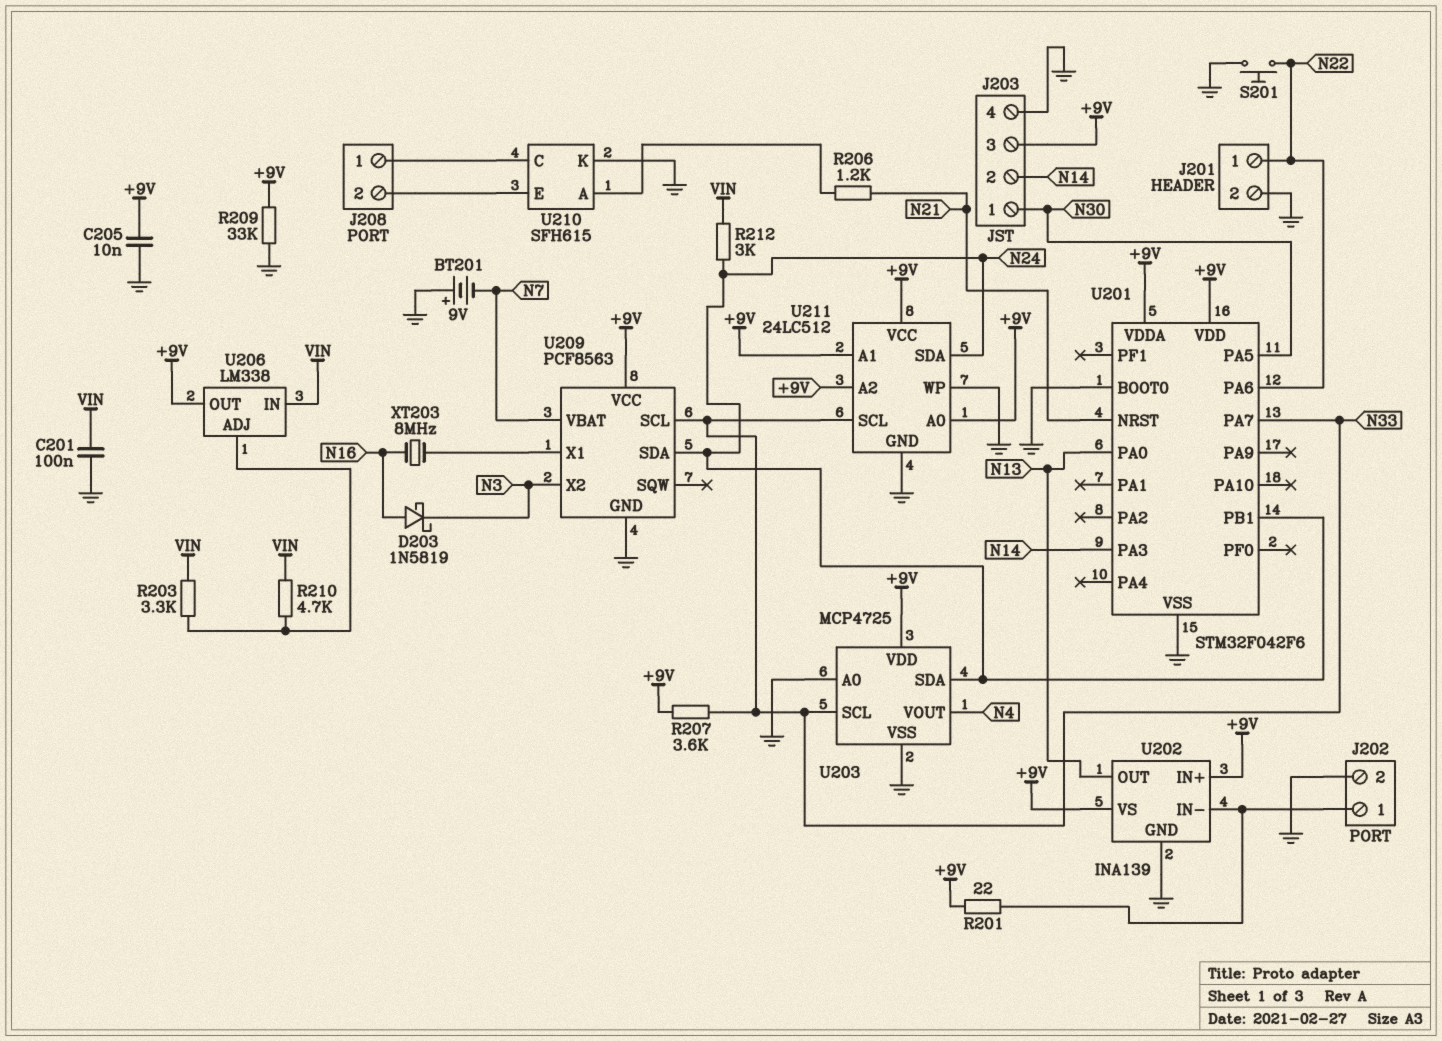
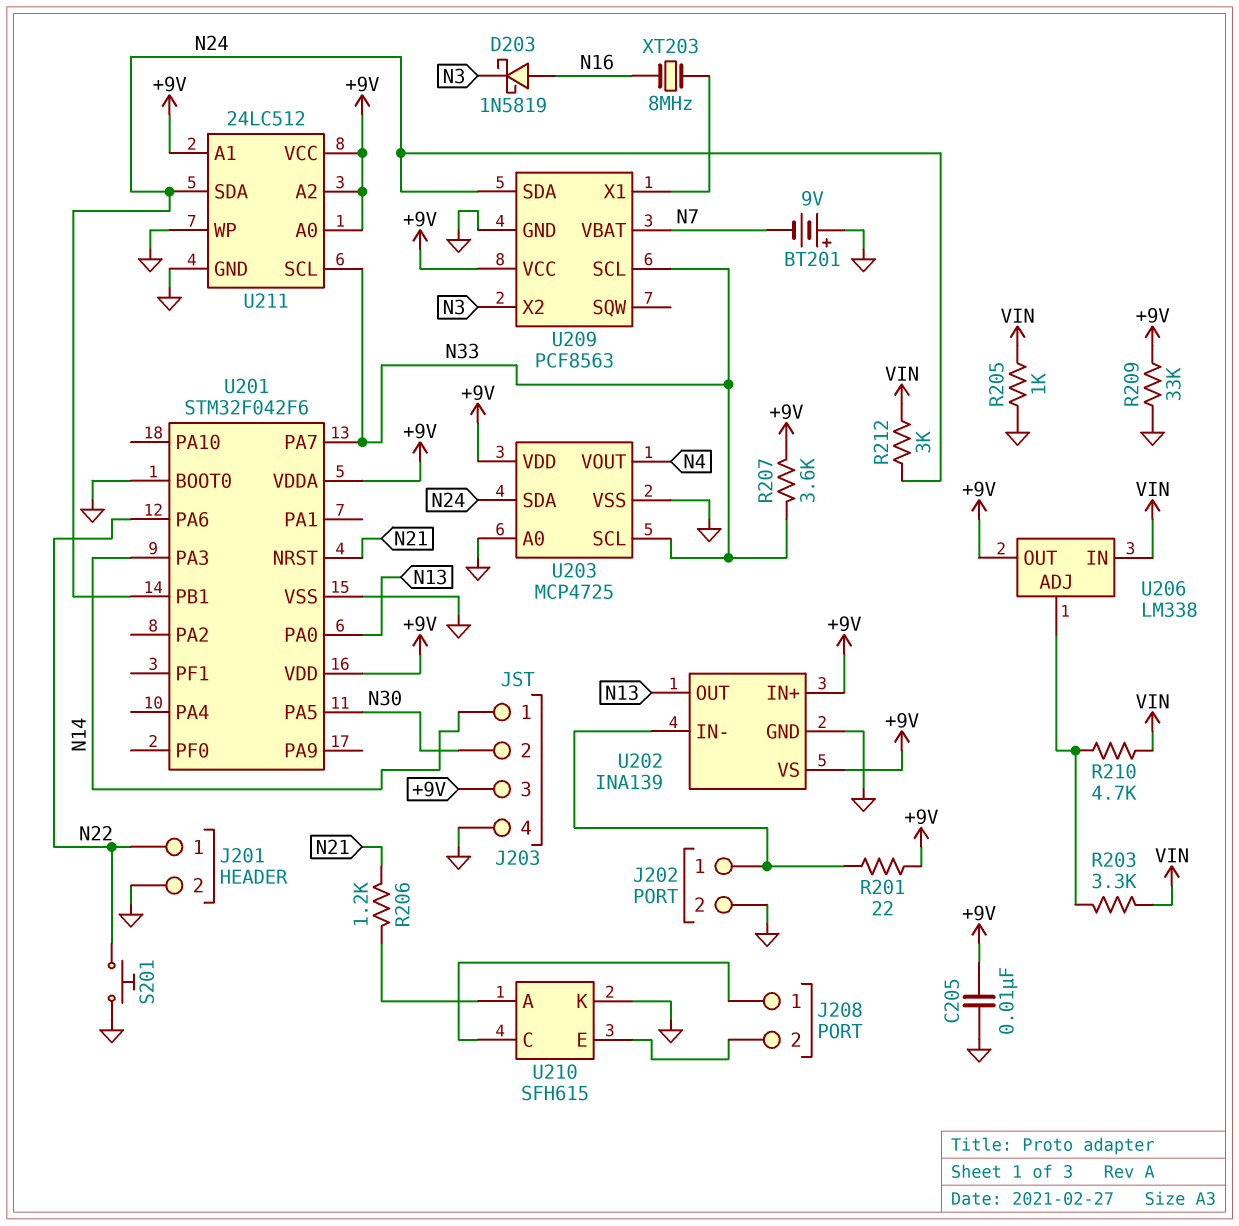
C201: 100nF (GND, VIN) -> none
J203 pin 1: N30 -> N14
J203 pin 2: N14 -> N30
R205: none -> 1k (GND, VIN)

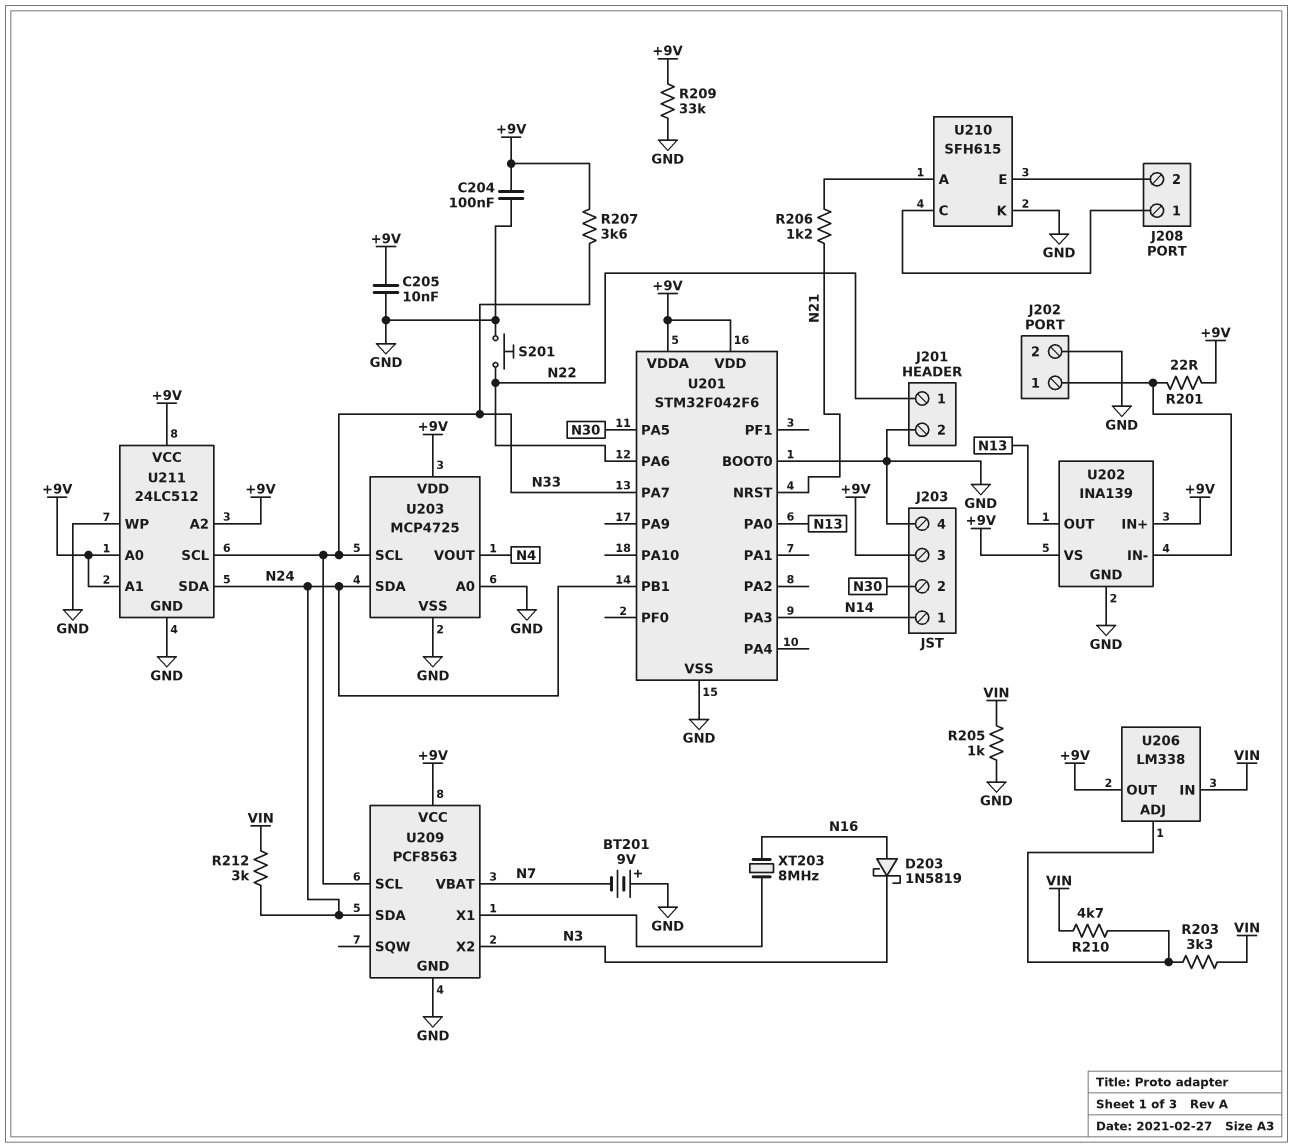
C204: none -> 100nF (+9V, GND)

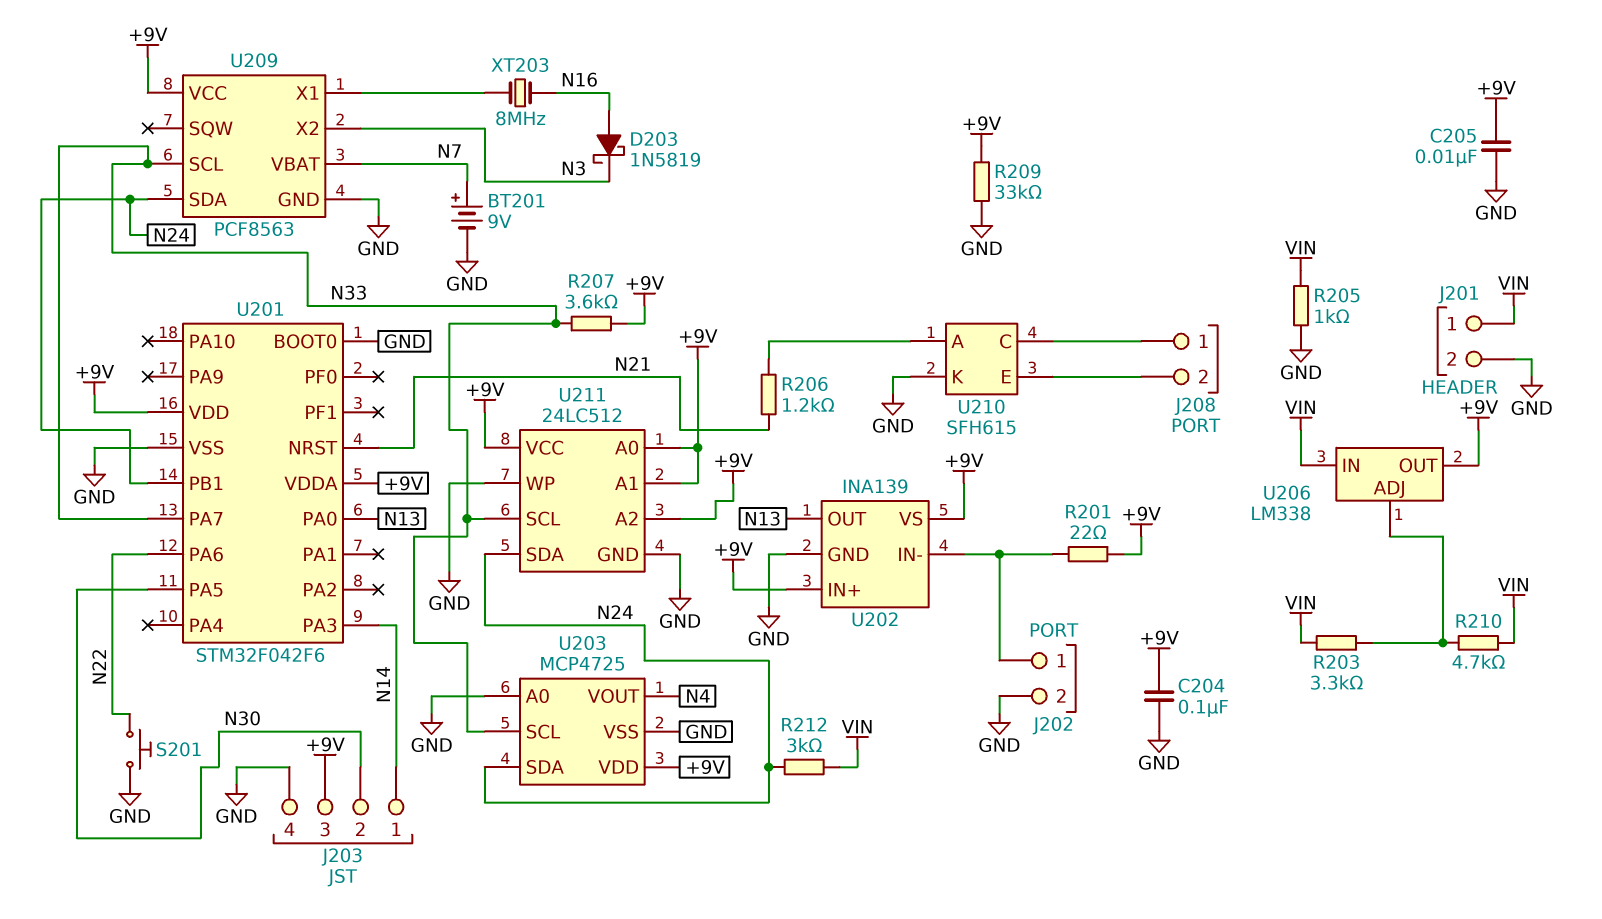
BT201: 9V (plus GND, minus N7) -> 9V (plus N7, minus GND)
J201 pin 1: N22 -> VIN

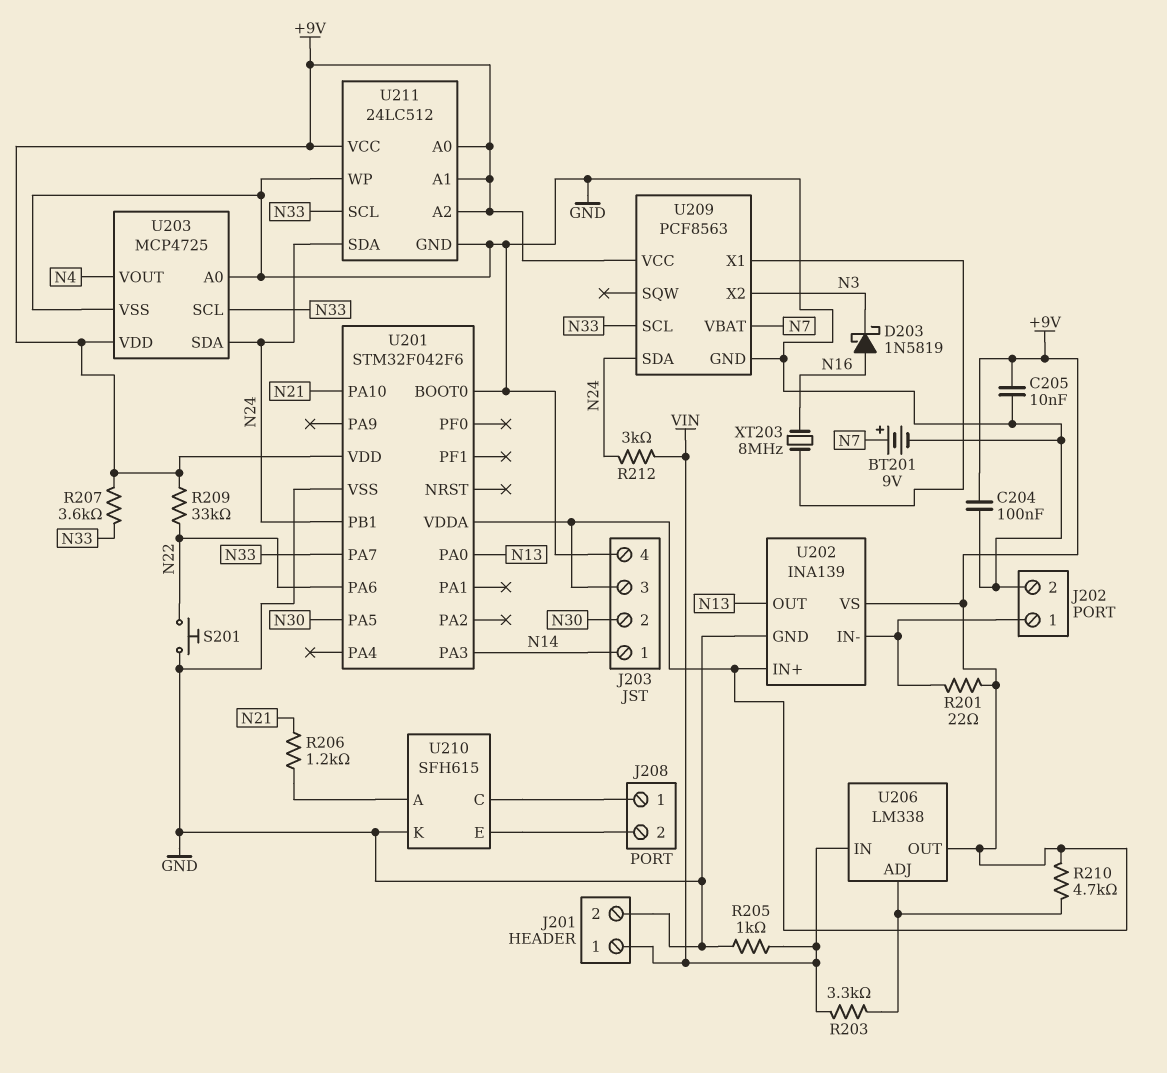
R209: 33k (+9V, GND) -> 33k (+9V, N22)
R210: 4.7k (U206/ADJ, VIN) -> 4.7k (+9V, U206/ADJ)
U201 pin NRST: N21 -> none
U201 pin PA10: none -> N21

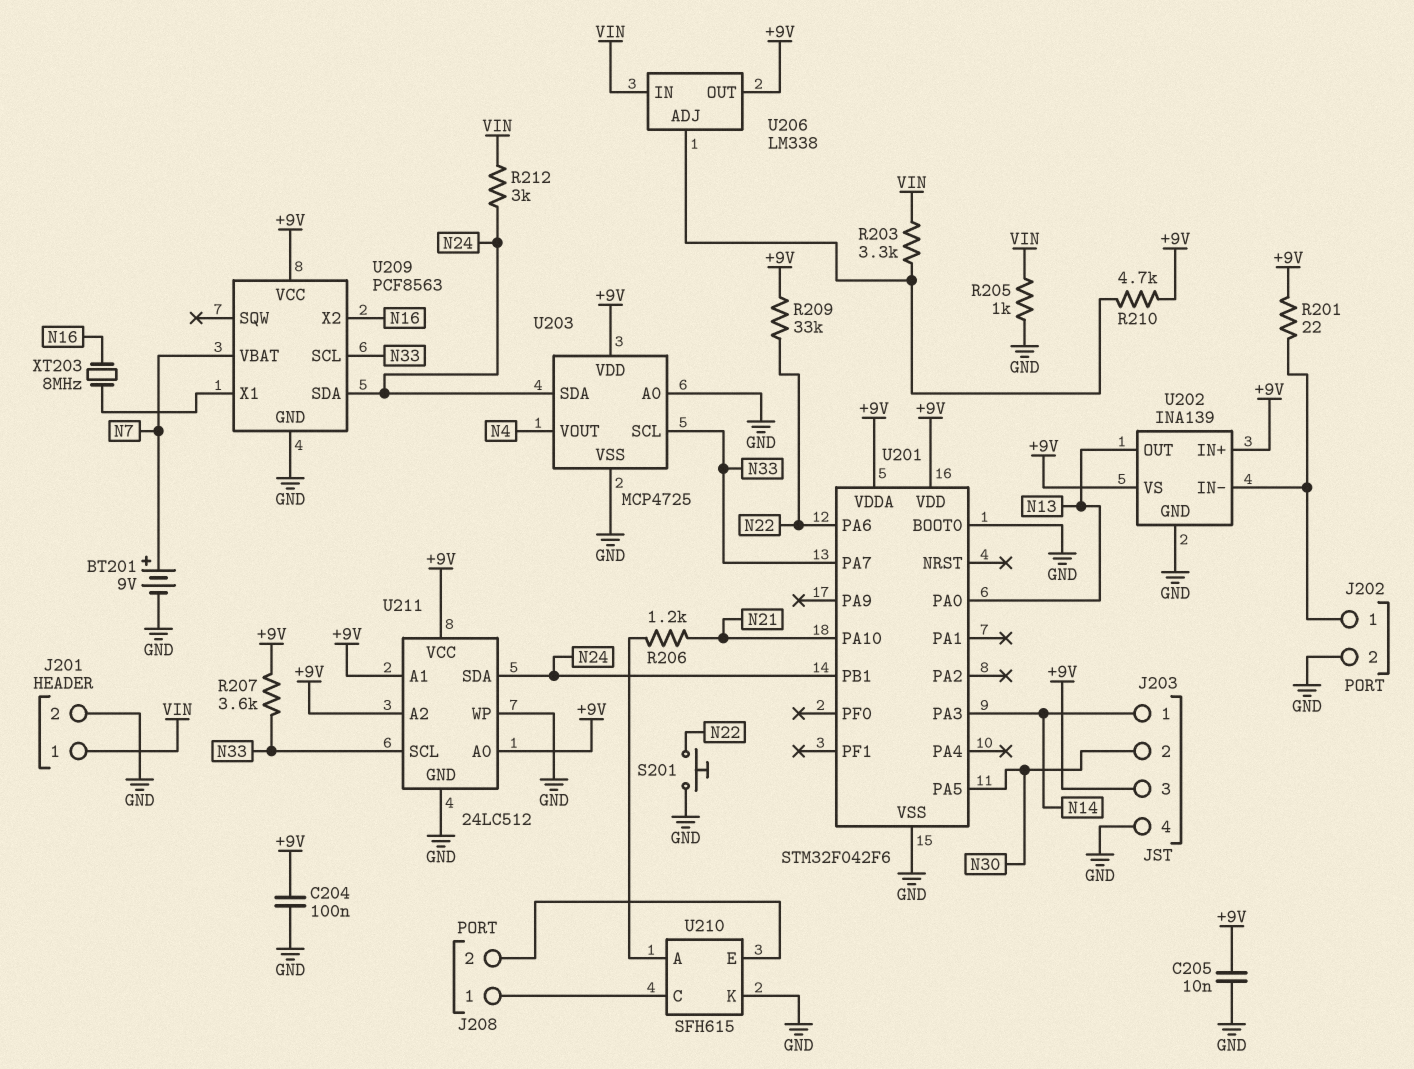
D203: schottky 1N5819 (A N16, K N3) -> none
U209 pin X2: N3 -> N16

